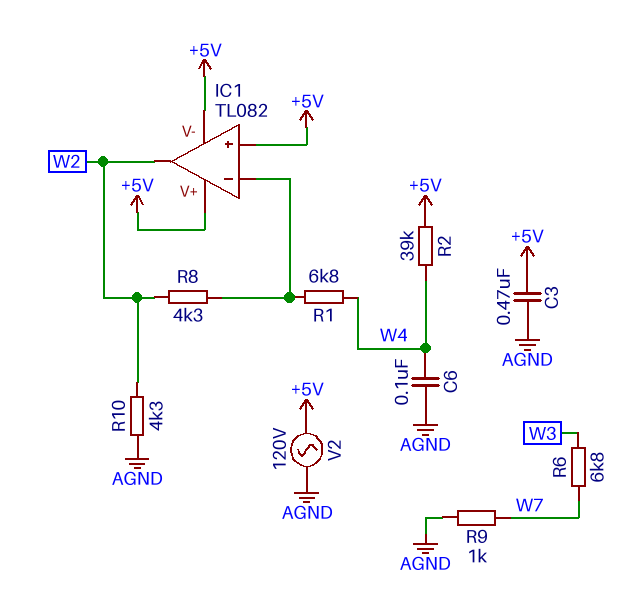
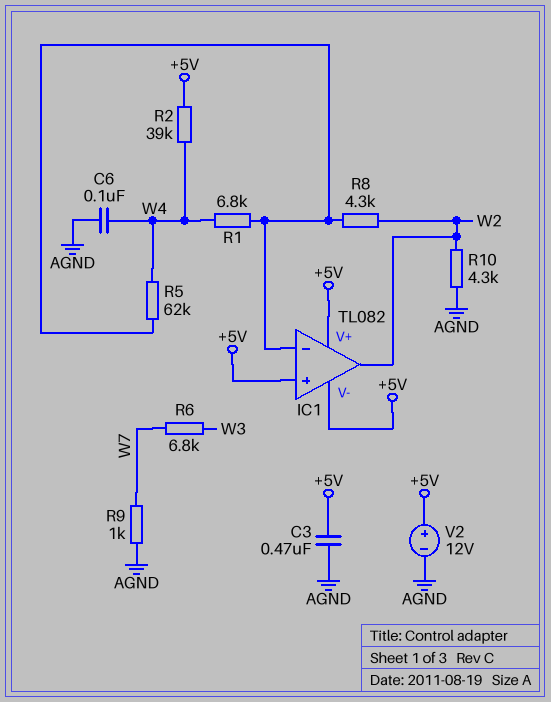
R5: none -> 62k (IC1/in-, W4)
V2: AC 120V (+5V, AGND) -> 12V (plus +5V, minus AGND)

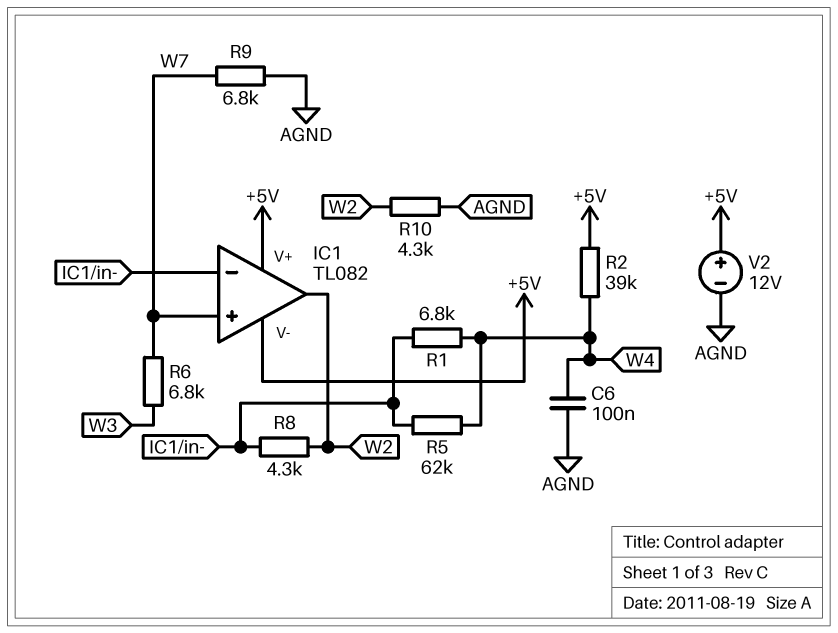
C3: 470nF (+5V, AGND) -> none
IC1 pin in+: +5V -> W7
R9: 1k (AGND, W7) -> 6.8k (AGND, W7)

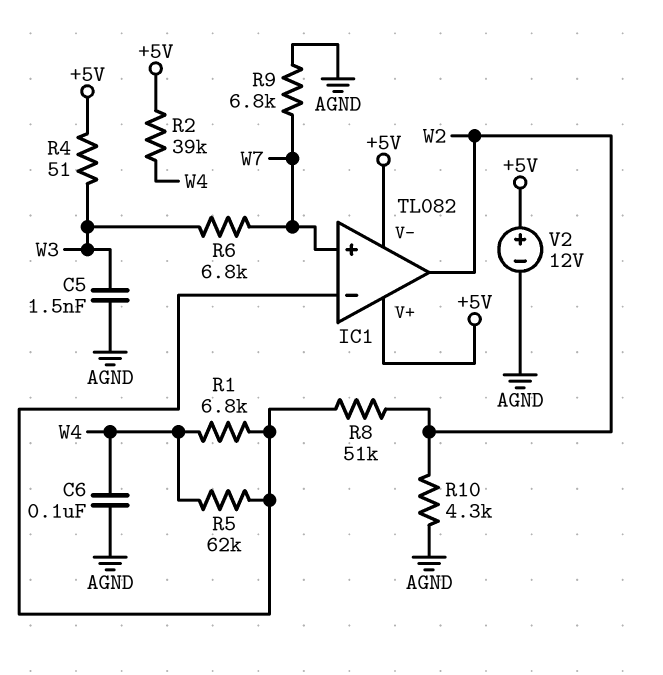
C5: none -> 1.5nF (AGND, W3)
R4: none -> 51 (+5V, W3)
R8: 4.3k (IC1/in-, W2) -> 51k (IC1/in-, W2)

